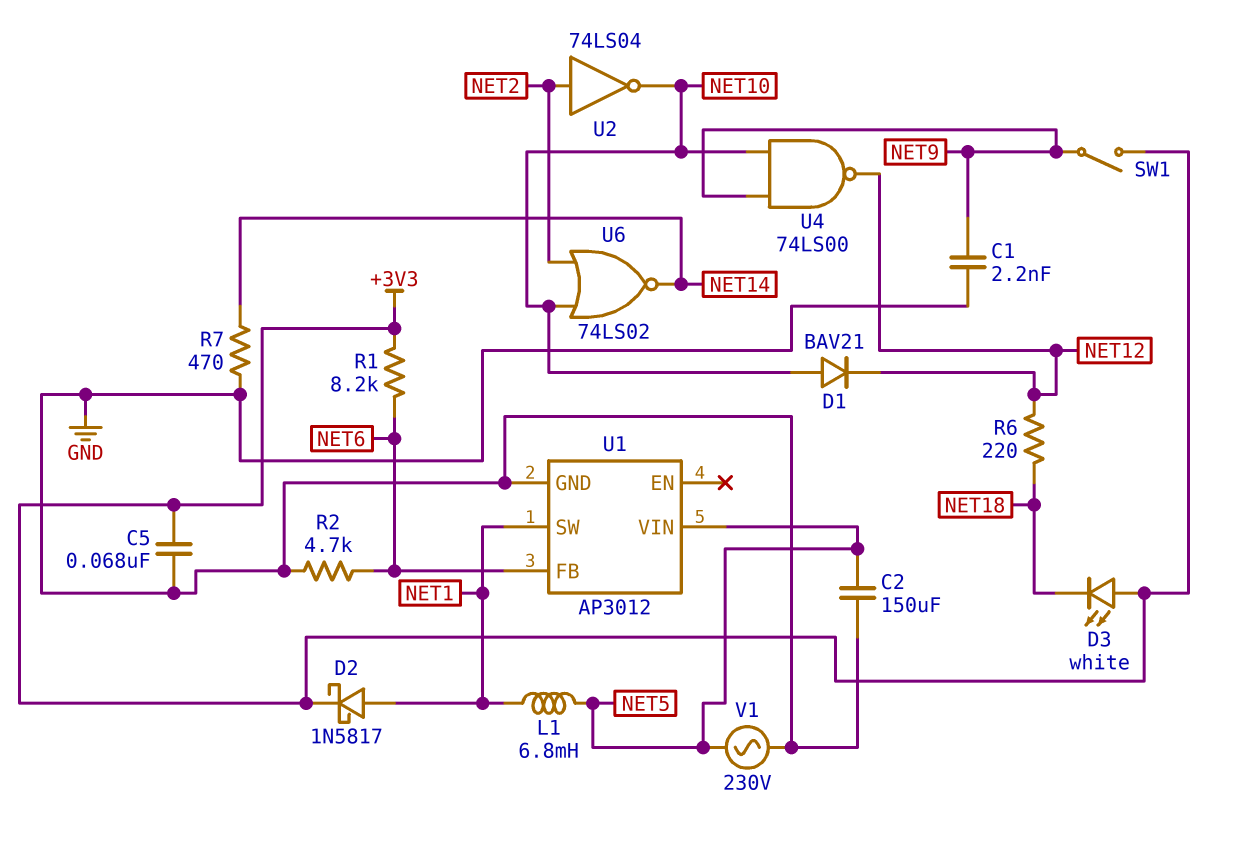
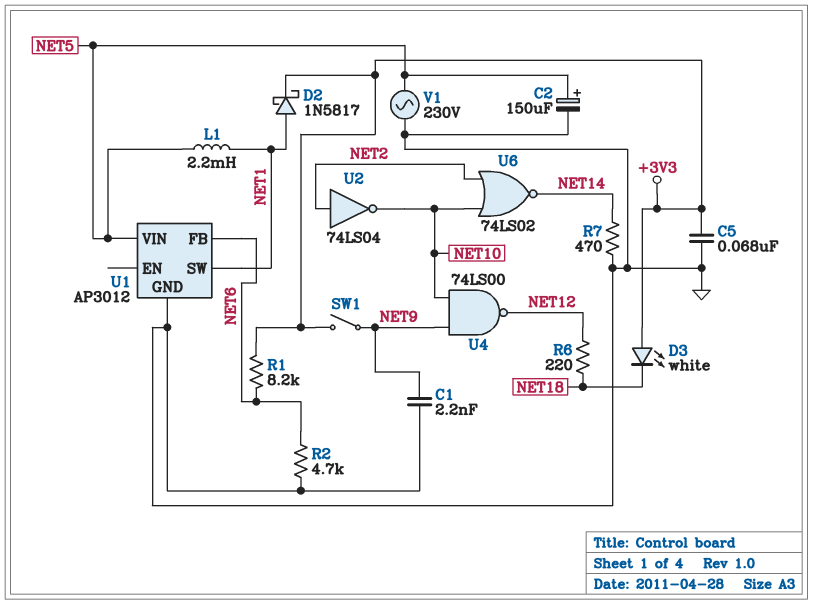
C2: 150uF (GND, NET5) -> 150uF (plus NET5, minus GND)
D1: diode BAV21 (A NET10, K NET12) -> none
L1: 6.8mH (NET1, NET5) -> 2.2mH (NET1, NET5)

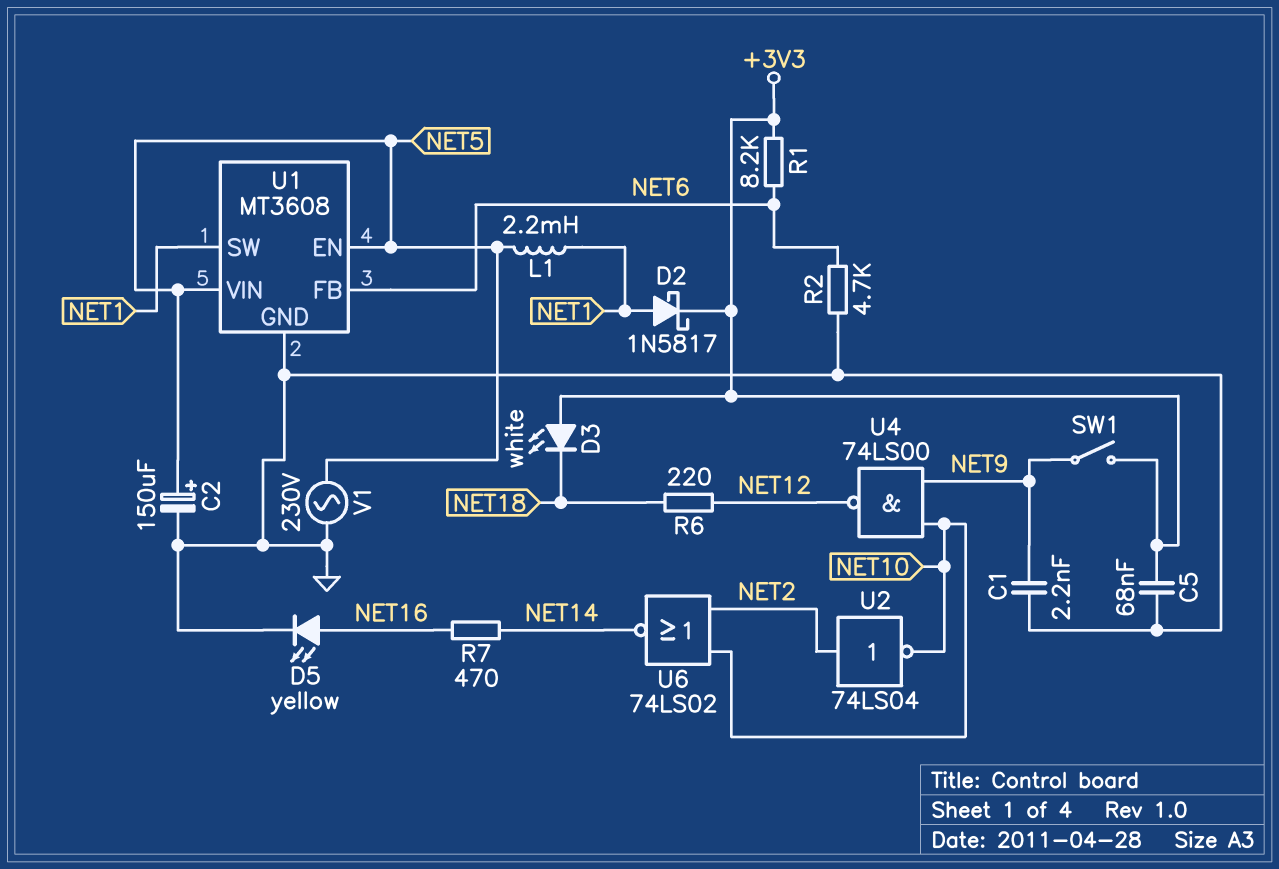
D5: none -> LED yellow (A NET16, K GND)
R7: 470 (GND, NET14) -> 470 (NET14, NET16)
U1: AP3012 -> MT3608
U1 pin EN: none -> NET5

